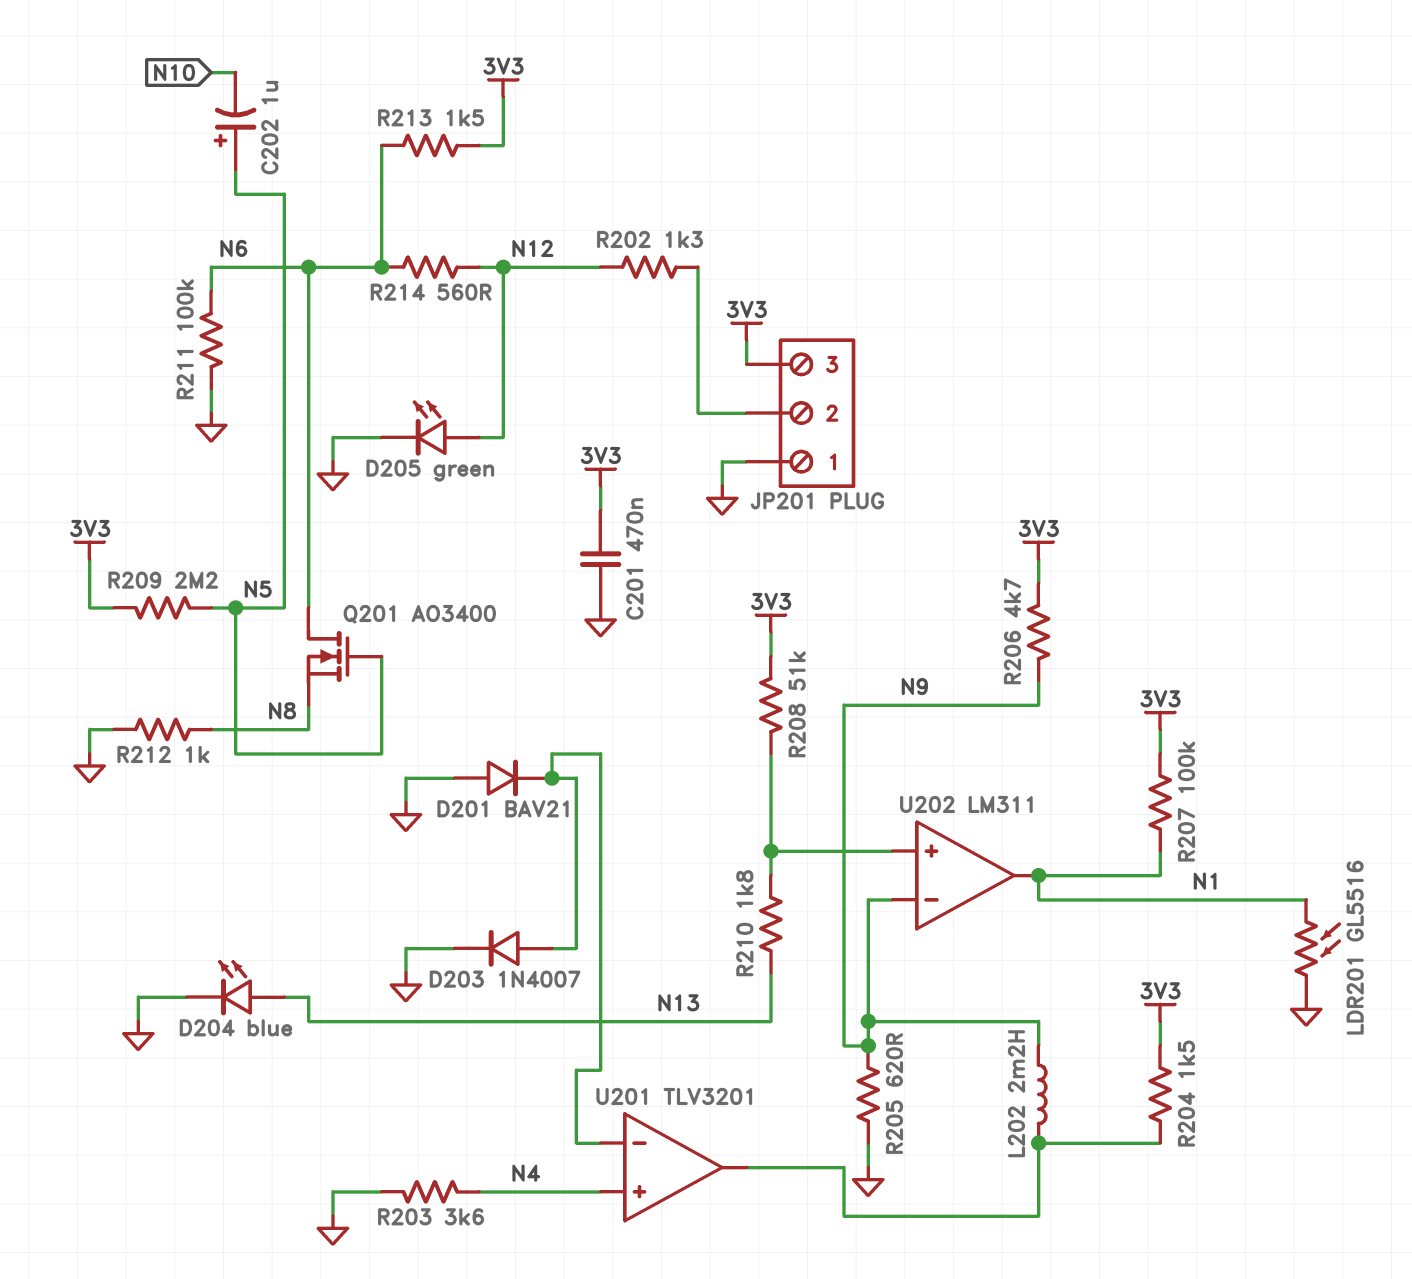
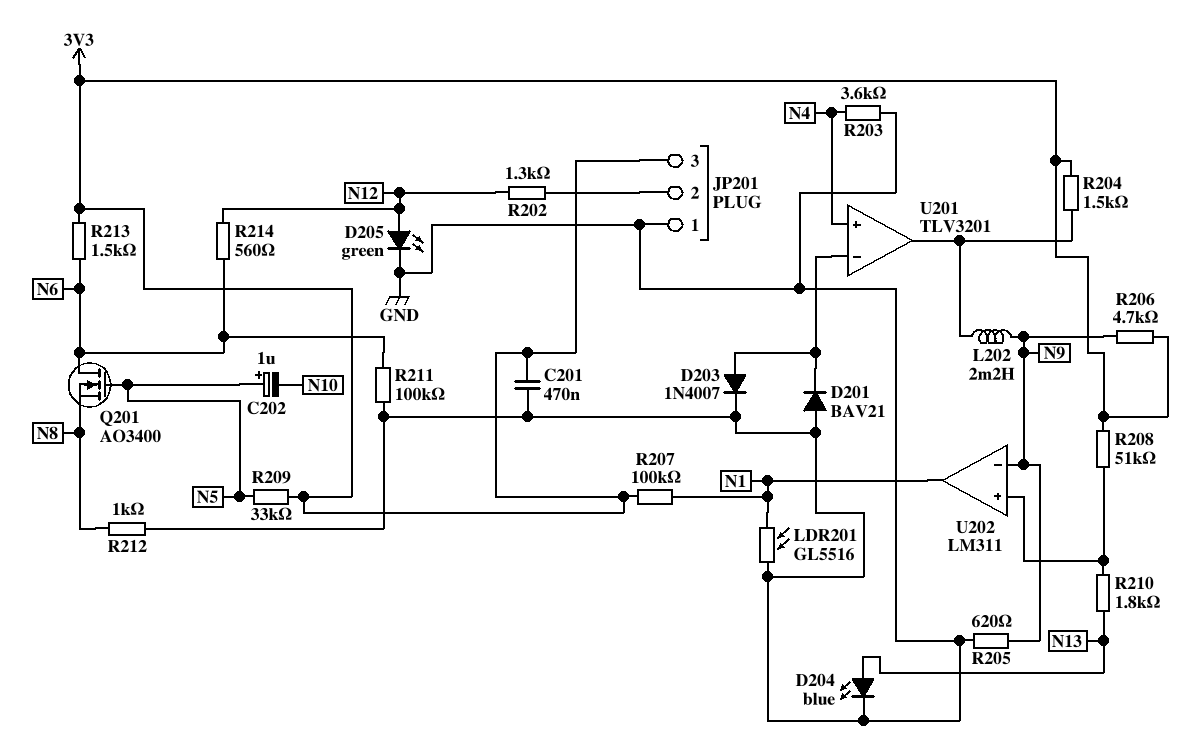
R209: 2.2M (3V3, N5) -> 33k (3V3, N5)

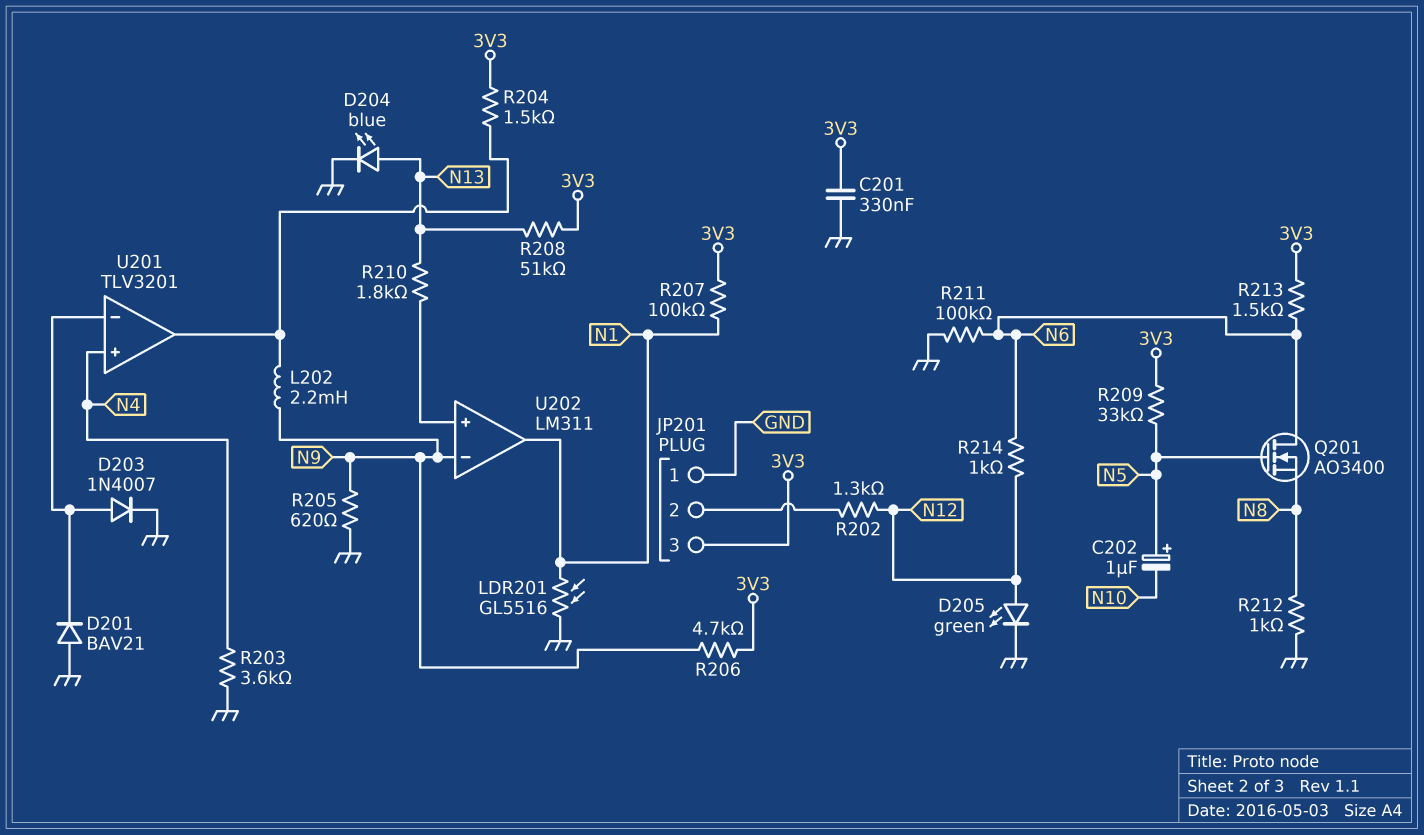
C201: 470nF (3V3, GND) -> 330nF (3V3, GND)
R208: 51k (3V3, U202/in+) -> 51k (3V3, N13)
R214: 560 (N6, N12) -> 1k (N6, N12)

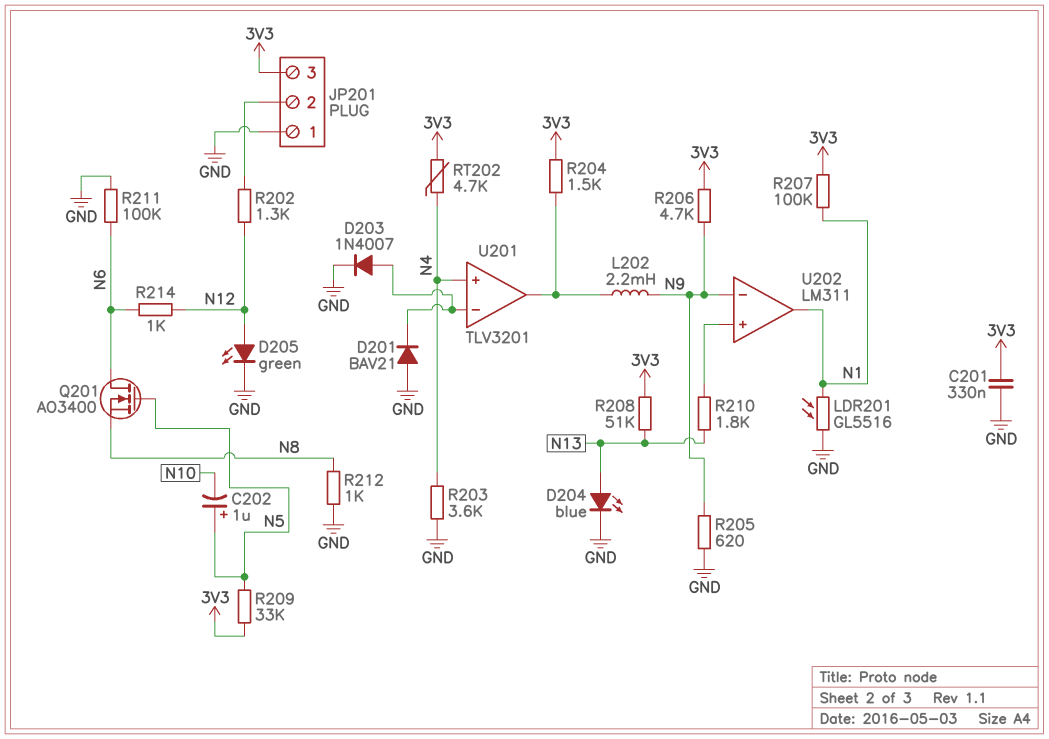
R213: 1.5k (3V3, N6) -> none
RT202: none -> 4.7k (3V3, N4)

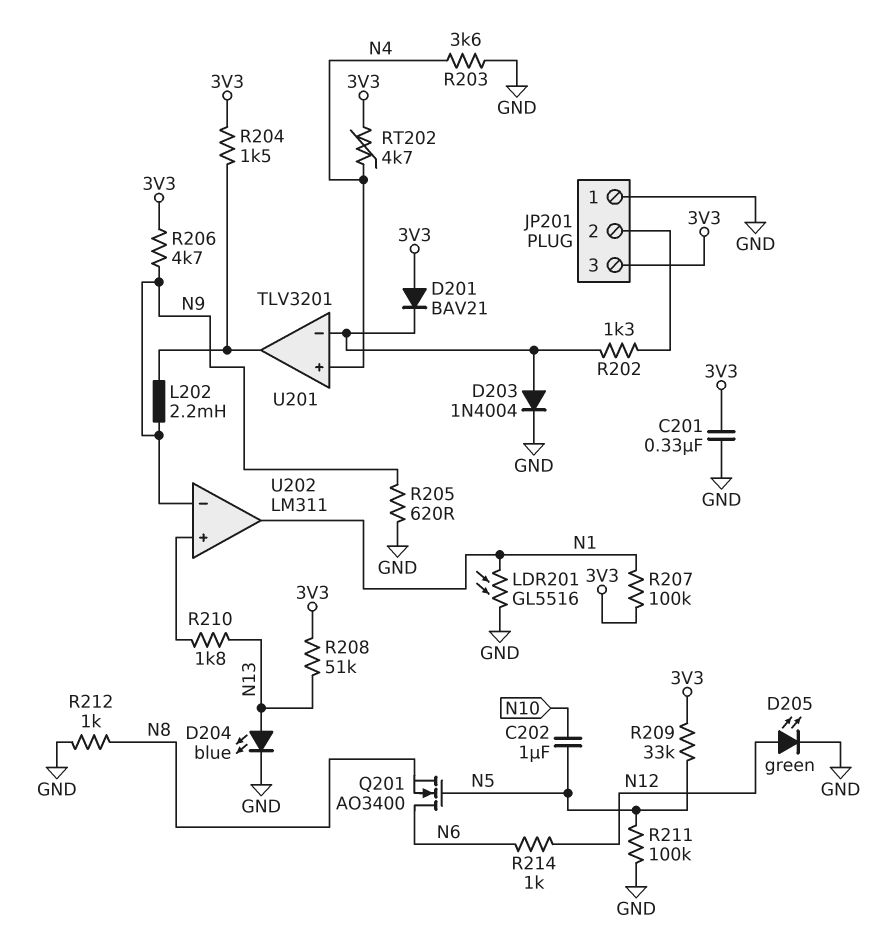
C202: 1uF (plus N5, minus N10) -> 1uF (N5, N10)
D201: diode BAV21 (A GND, K U201/in-) -> diode BAV21 (A 3V3, K U201/in-)
D203: diode 1N4007 (A U201/in-, K GND) -> diode 1N4004 (A U201/in-, K GND)
R202: 1.3k (JP201/2, N12) -> 1.3k (JP201/2, U201/in-)
R211: 100k (GND, N6) -> 100k (GND, N5)

